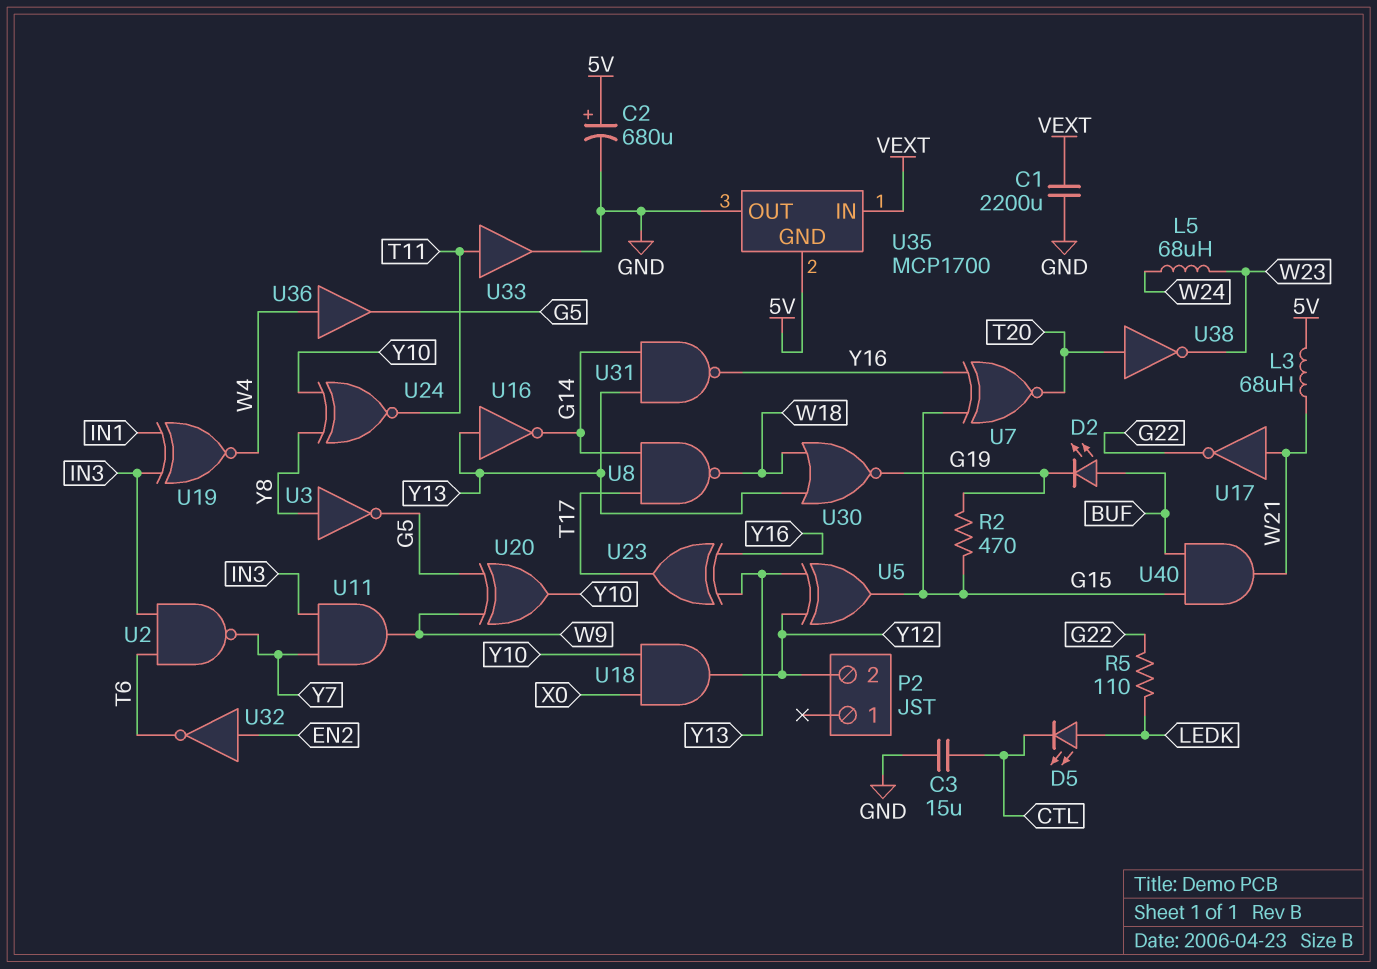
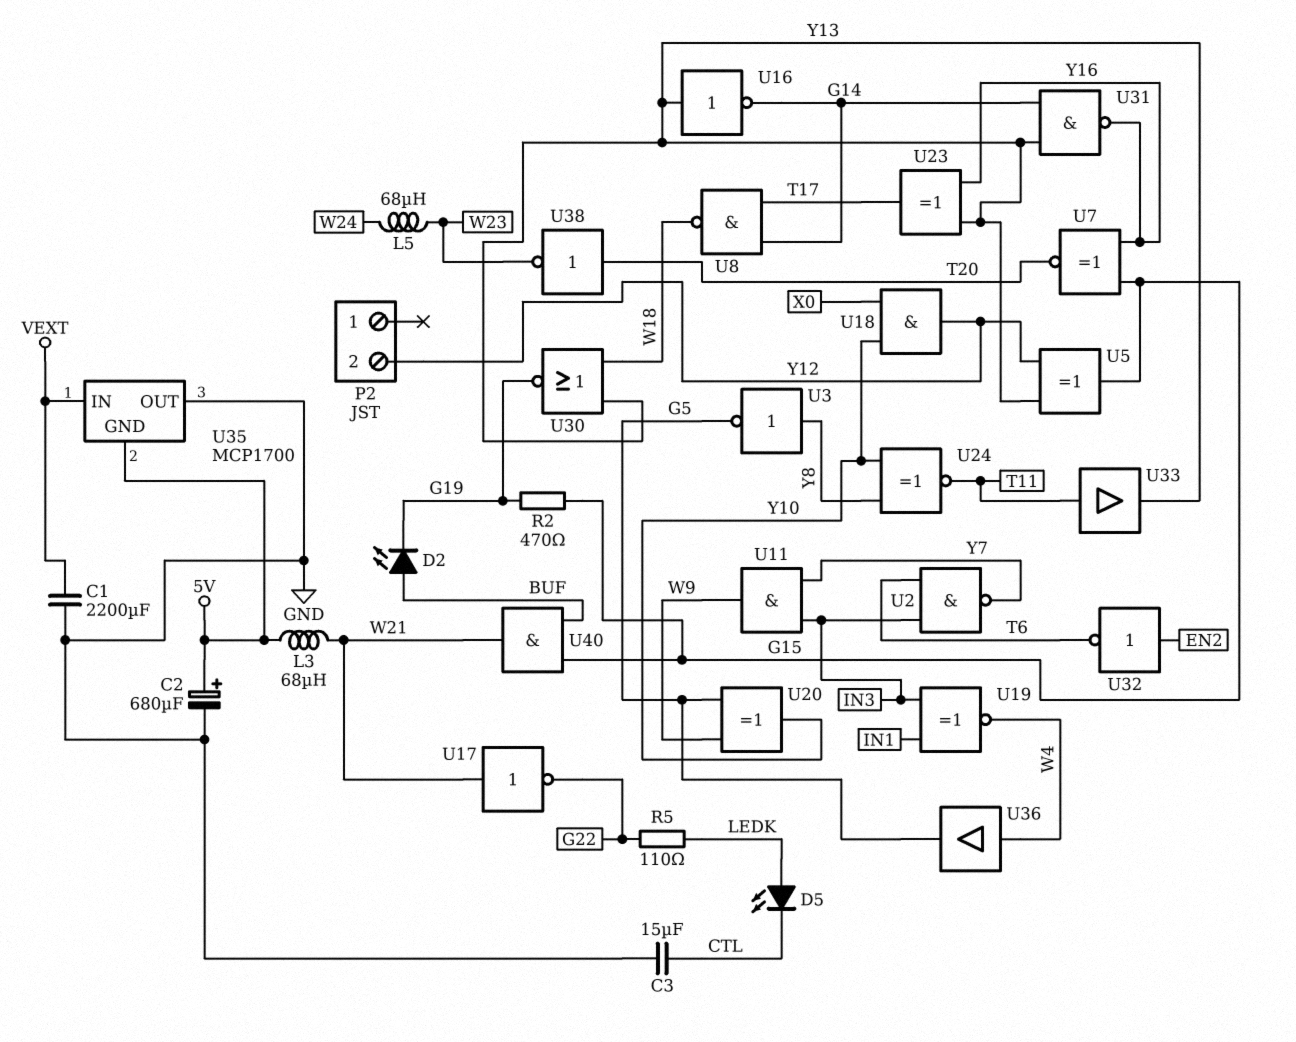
U33: buffer (in T11, out GND) -> buffer (in T11, out Y13)

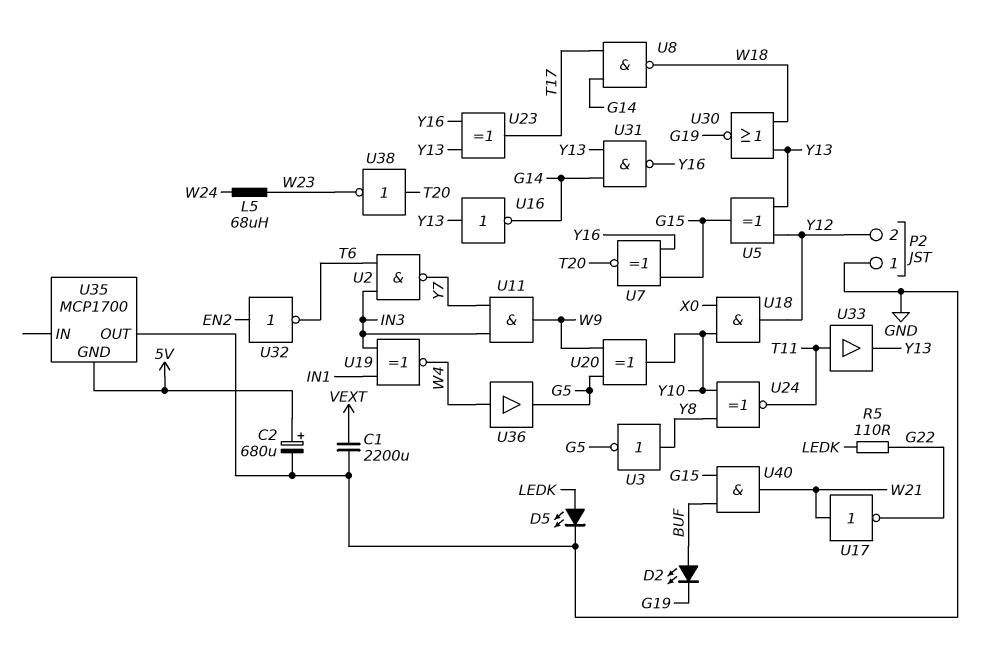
C3: 15uF (CTL, GND) -> none
D5: LED (A LEDK, K CTL) -> LED (A LEDK, K GND)
L3: 68uH (5V, W21) -> none
P2 pin 1: none -> GND
R2: 470 (G15, G19) -> none
U35 pin IN: VEXT -> none

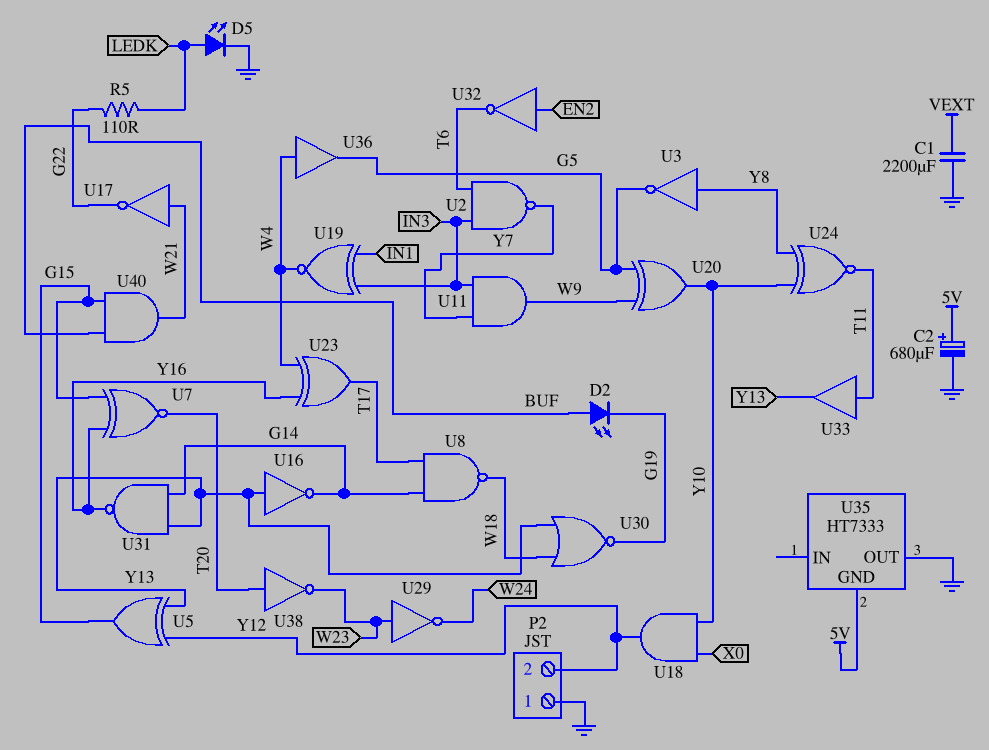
L5: 68uH (W23, W24) -> none
U23: XOR (in Y13, in Y16, out T17) -> XOR (in W4, in Y16, out T17)
U29: none -> NOT (in W23, out W24)
U35: MCP1700 -> HT7333

